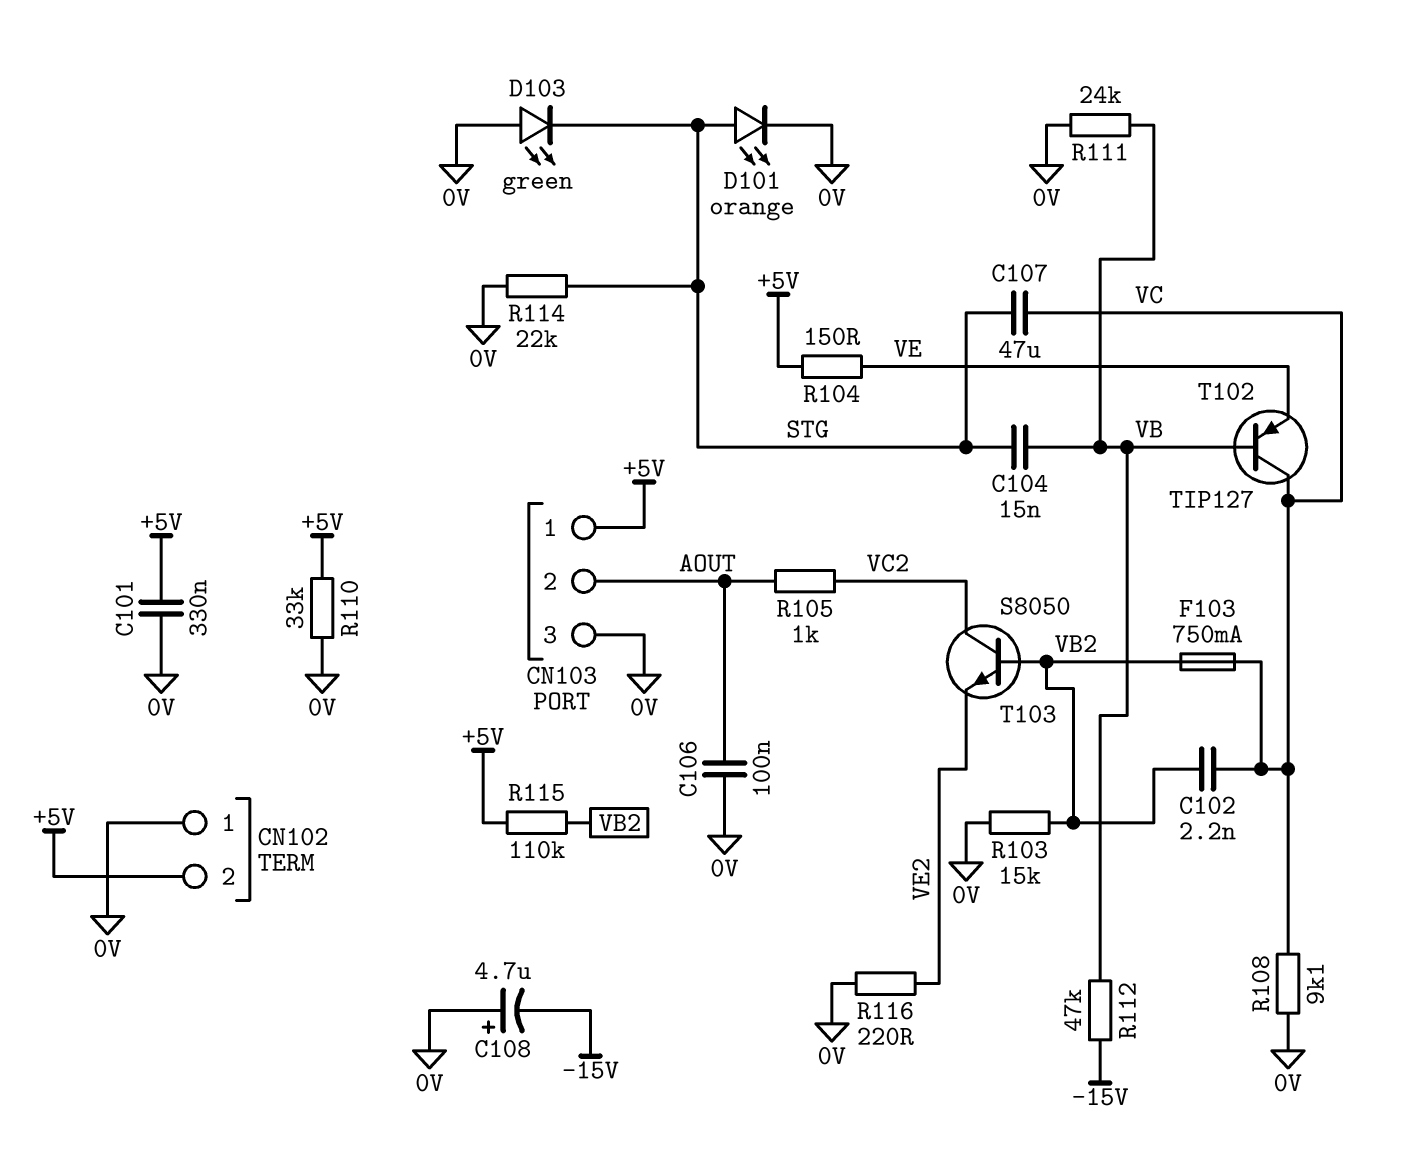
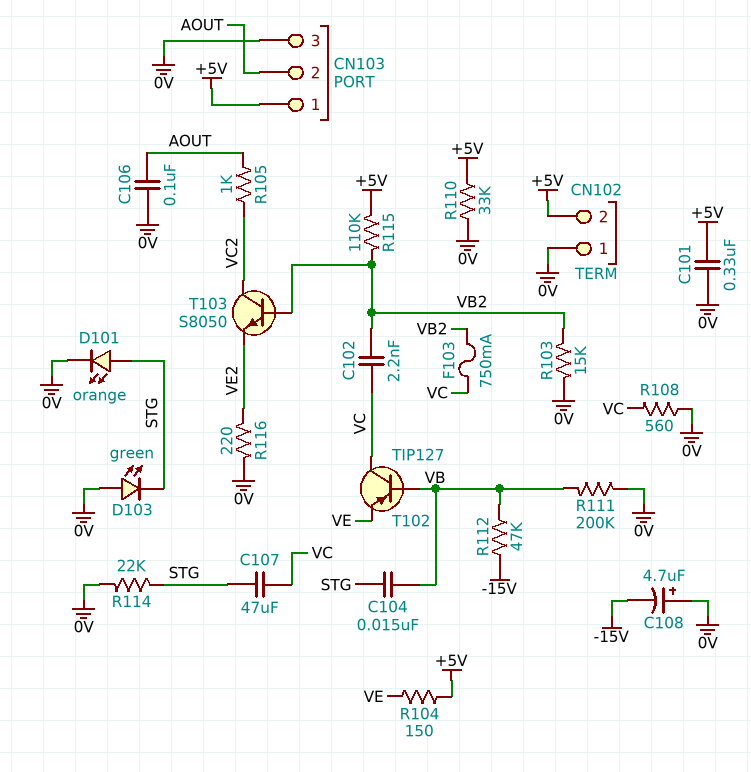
R108: 9.1k (0V, VC) -> 560 (0V, VC)
R111: 24k (0V, VB) -> 200k (0V, VB)

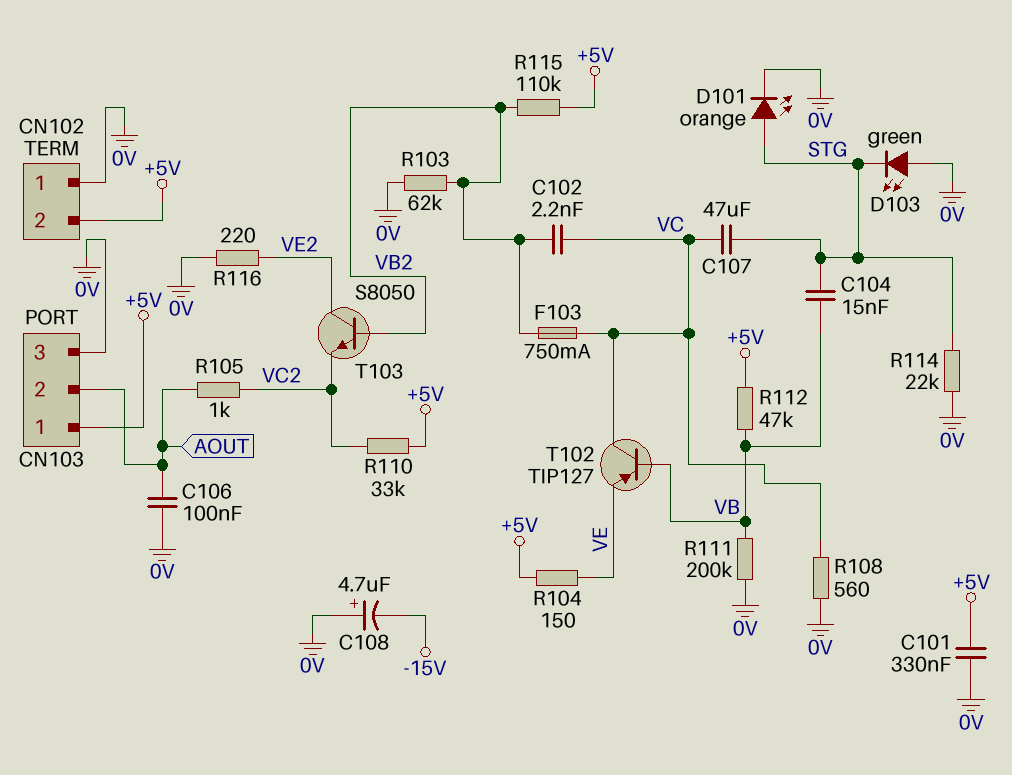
R103: 15k (0V, VB2) -> 62k (0V, VB2)
R110: 33k (+5V, 0V) -> 33k (+5V, VC2)
R112: 47k (-15V, VB) -> 47k (+5V, VB)
T103: NPN S8050 (B VB2, C VC2, E VE2) -> NPN S8050 (B VB2, C VE2, E VC2)

